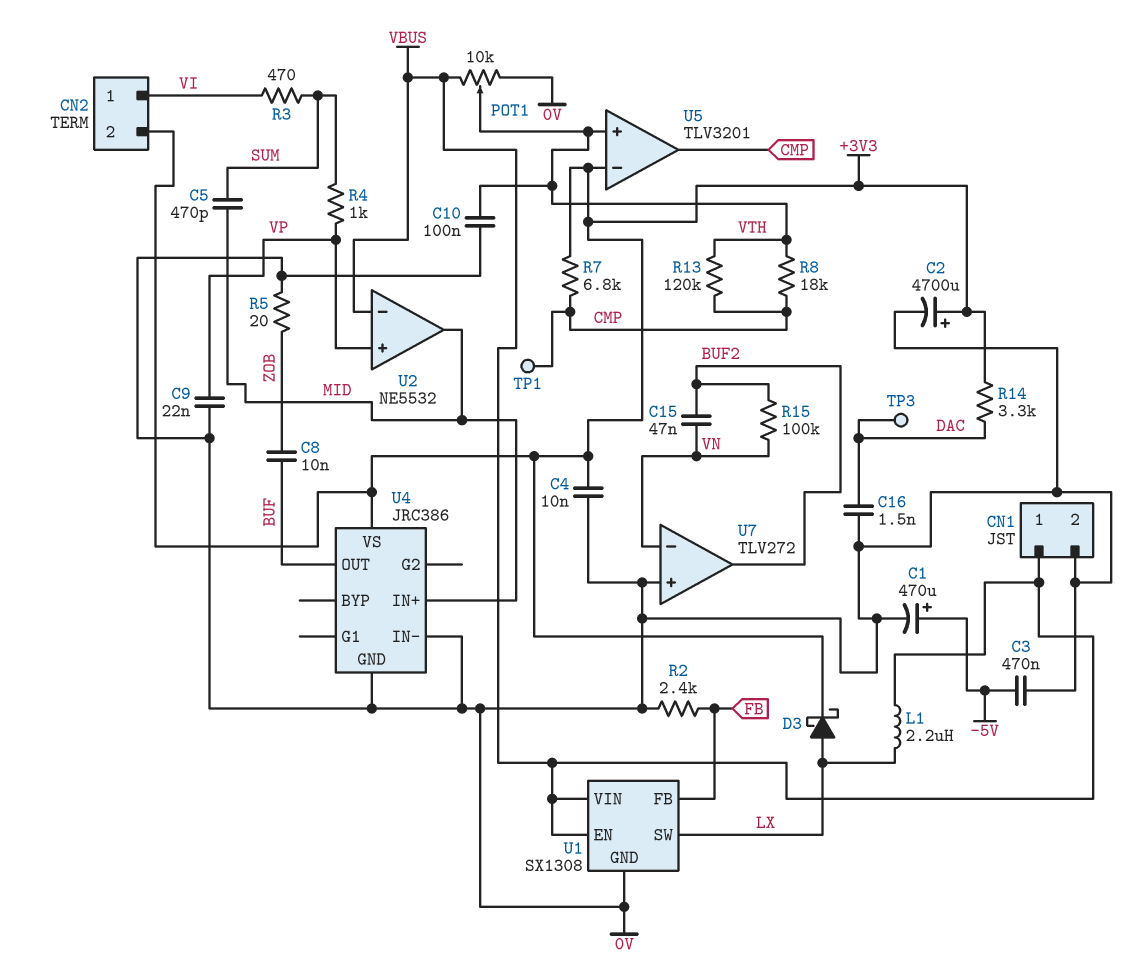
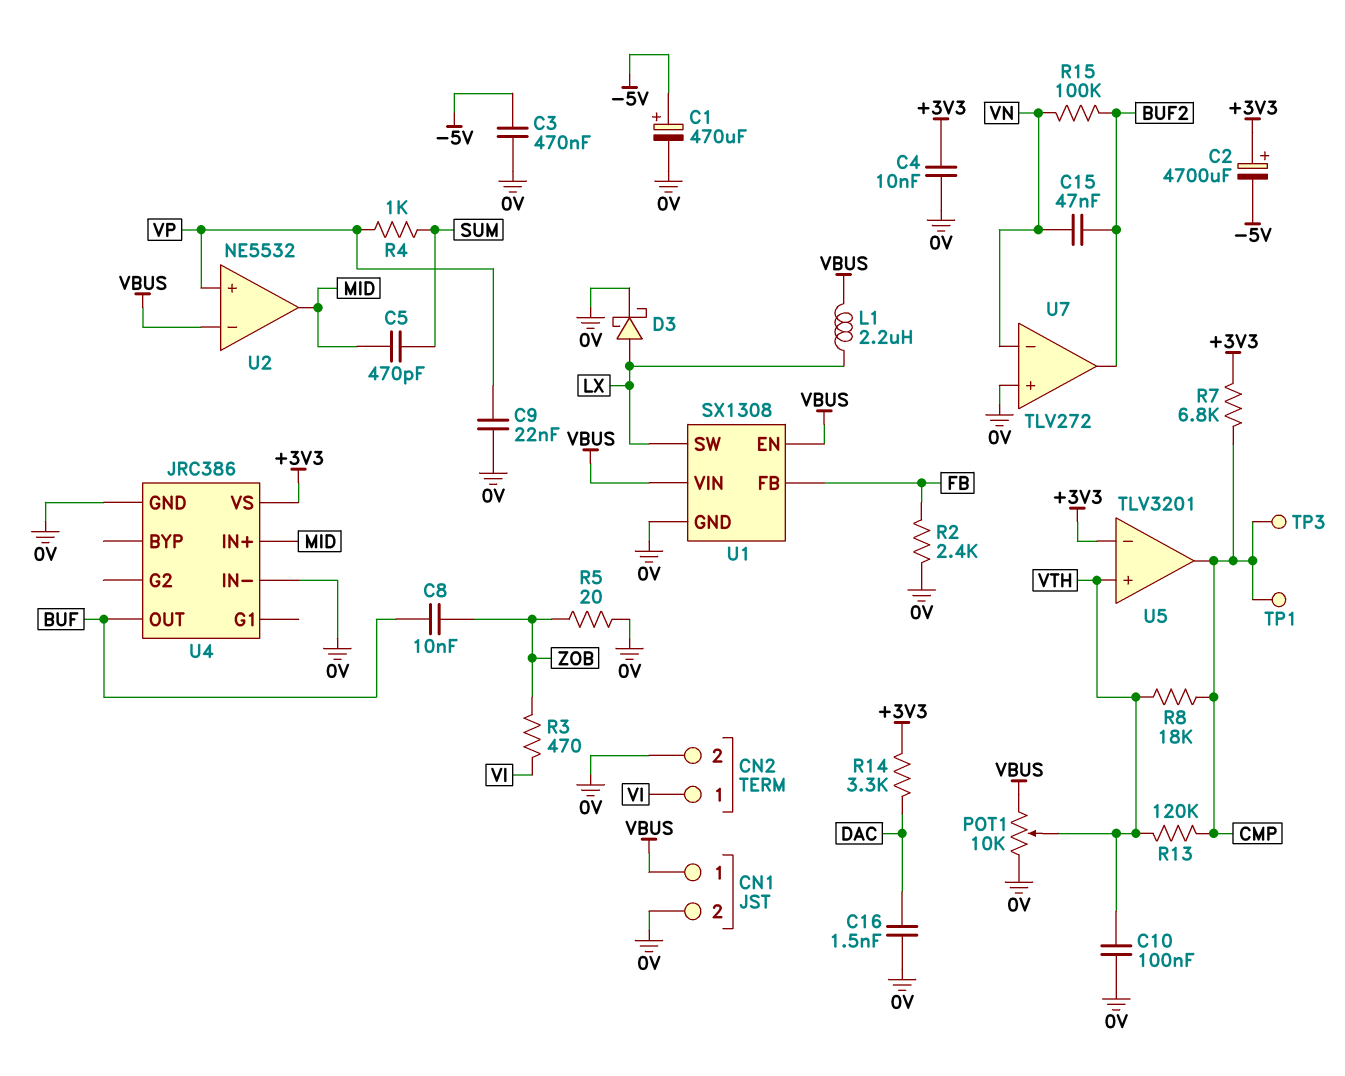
C2: 4700uF (plus +3V3, minus 0V) -> 4700uF (plus +3V3, minus -5V)
CN2 pin 2: +3V3 -> 0V
D3: schottky (A LX, K +3V3) -> schottky (A LX, K 0V)
R3: 470 (SUM, VI) -> 470 (VI, ZOB)
TP3: test point (DAC) -> test point (CMP)

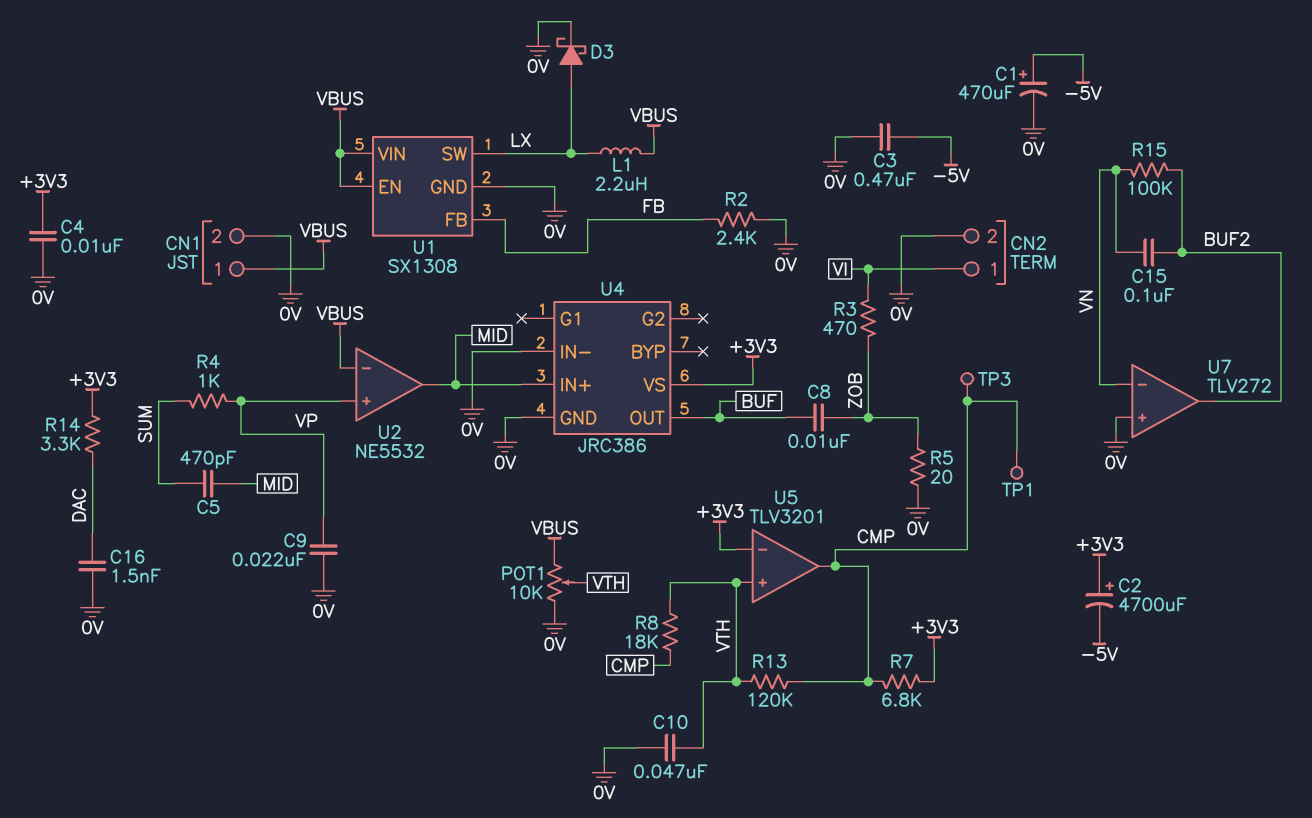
C10: 100nF (0V, VTH) -> 47nF (0V, VTH)
C15: 47nF (BUF2, VN) -> 100nF (BUF2, VN)

